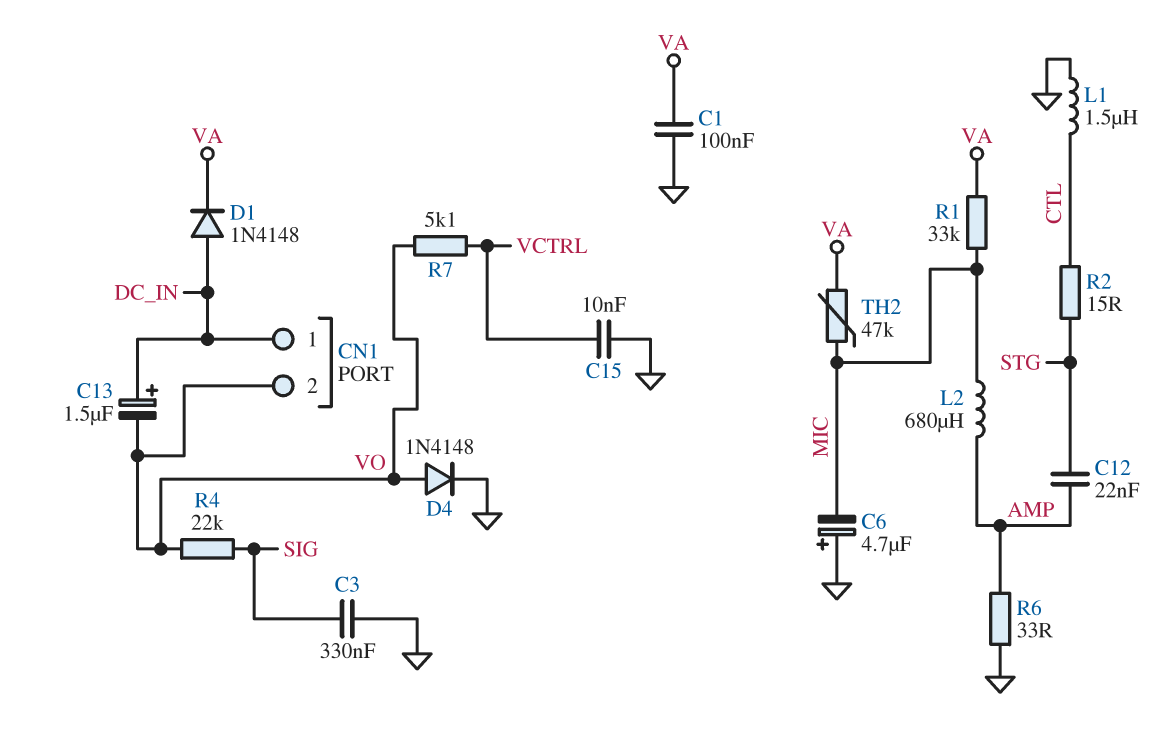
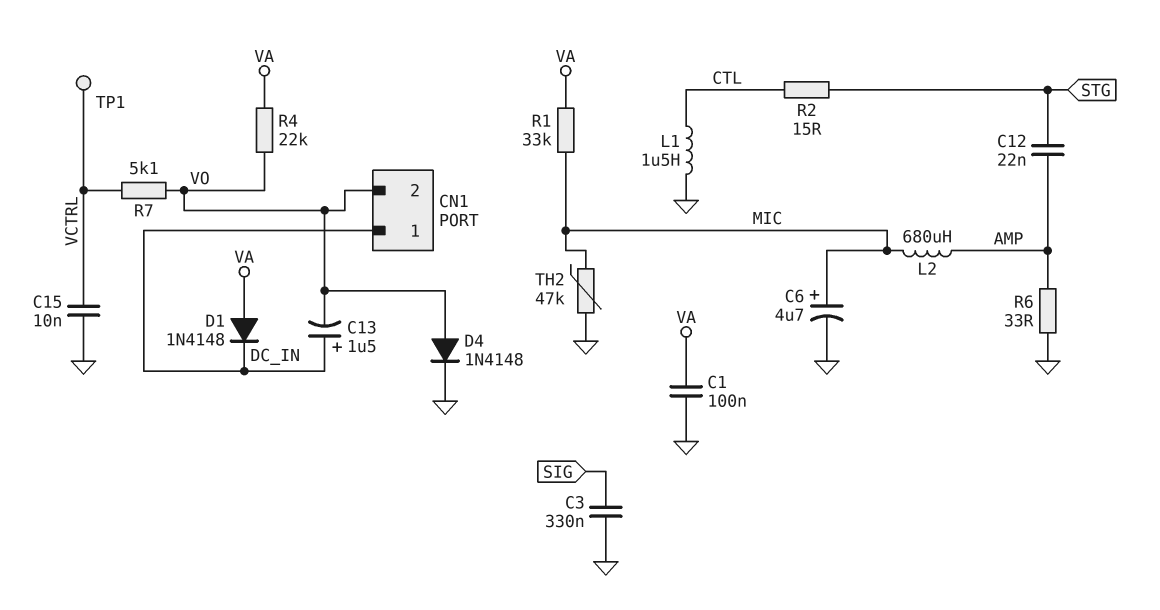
C6: 4.7uF (plus GND, minus MIC) -> 4.7uF (plus MIC, minus GND)
D1: diode 1N4148 (A DC_IN, K VA) -> diode 1N4148 (A VA, K DC_IN)
R4: 22k (SIG, VO) -> 22k (VA, VO)
TH2: 47k (MIC, VA) -> 47k (GND, MIC)
TP1: none -> test point (VCTRL)

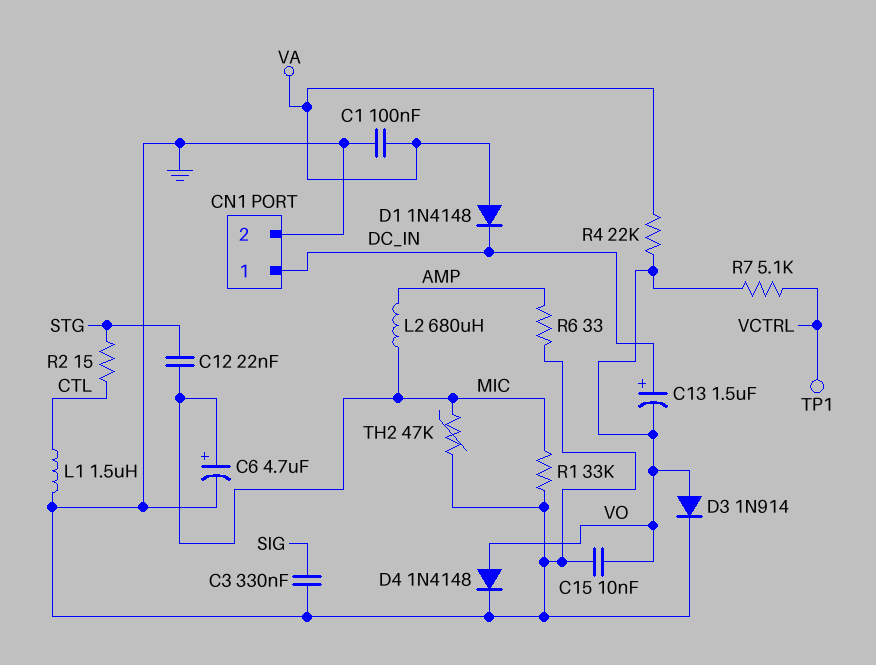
C12: 22nF (AMP, STG) -> 22nF (MIC, STG)
C15: 10nF (GND, VCTRL) -> 10nF (GND, VO)
CN1 pin 2: VO -> GND
D3: none -> diode 1N914 (A VO, K GND)
R1: 33k (MIC, VA) -> 33k (GND, MIC)

